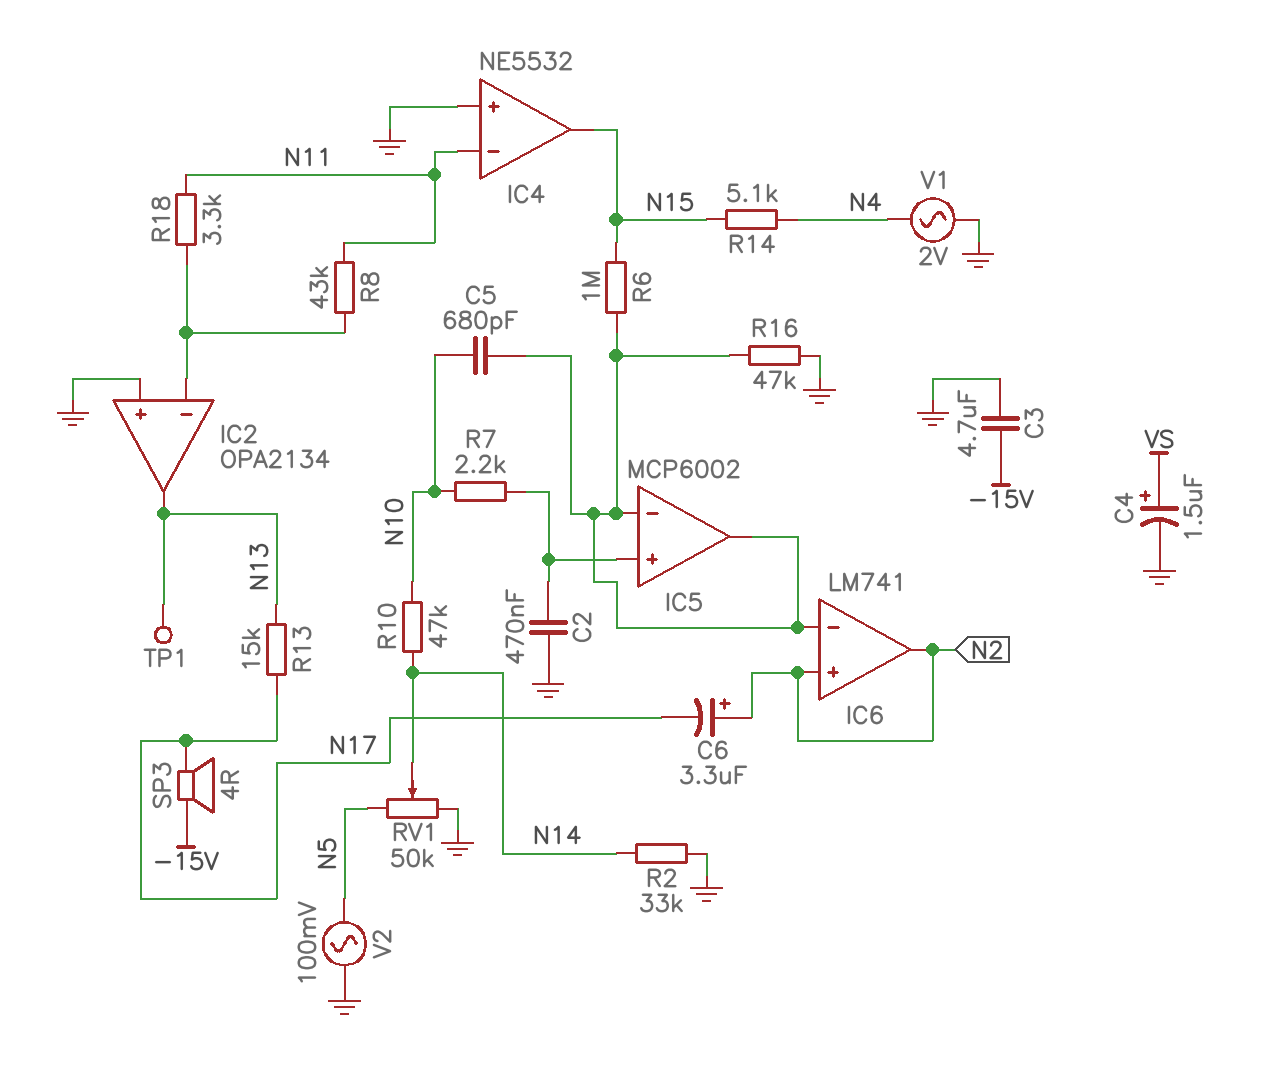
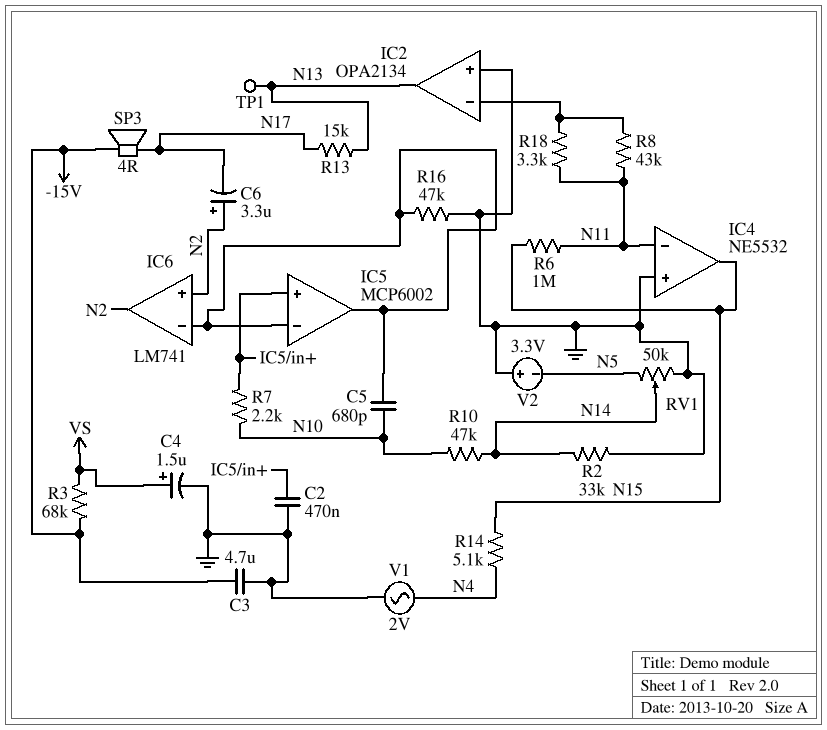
R3: none -> 68k (-15V, VS)
R6: 1M (IC5/in-, N15) -> 1M (N11, N15)
V2: AC 100mV (GND, N5) -> 3.3V (plus GND, minus N5)

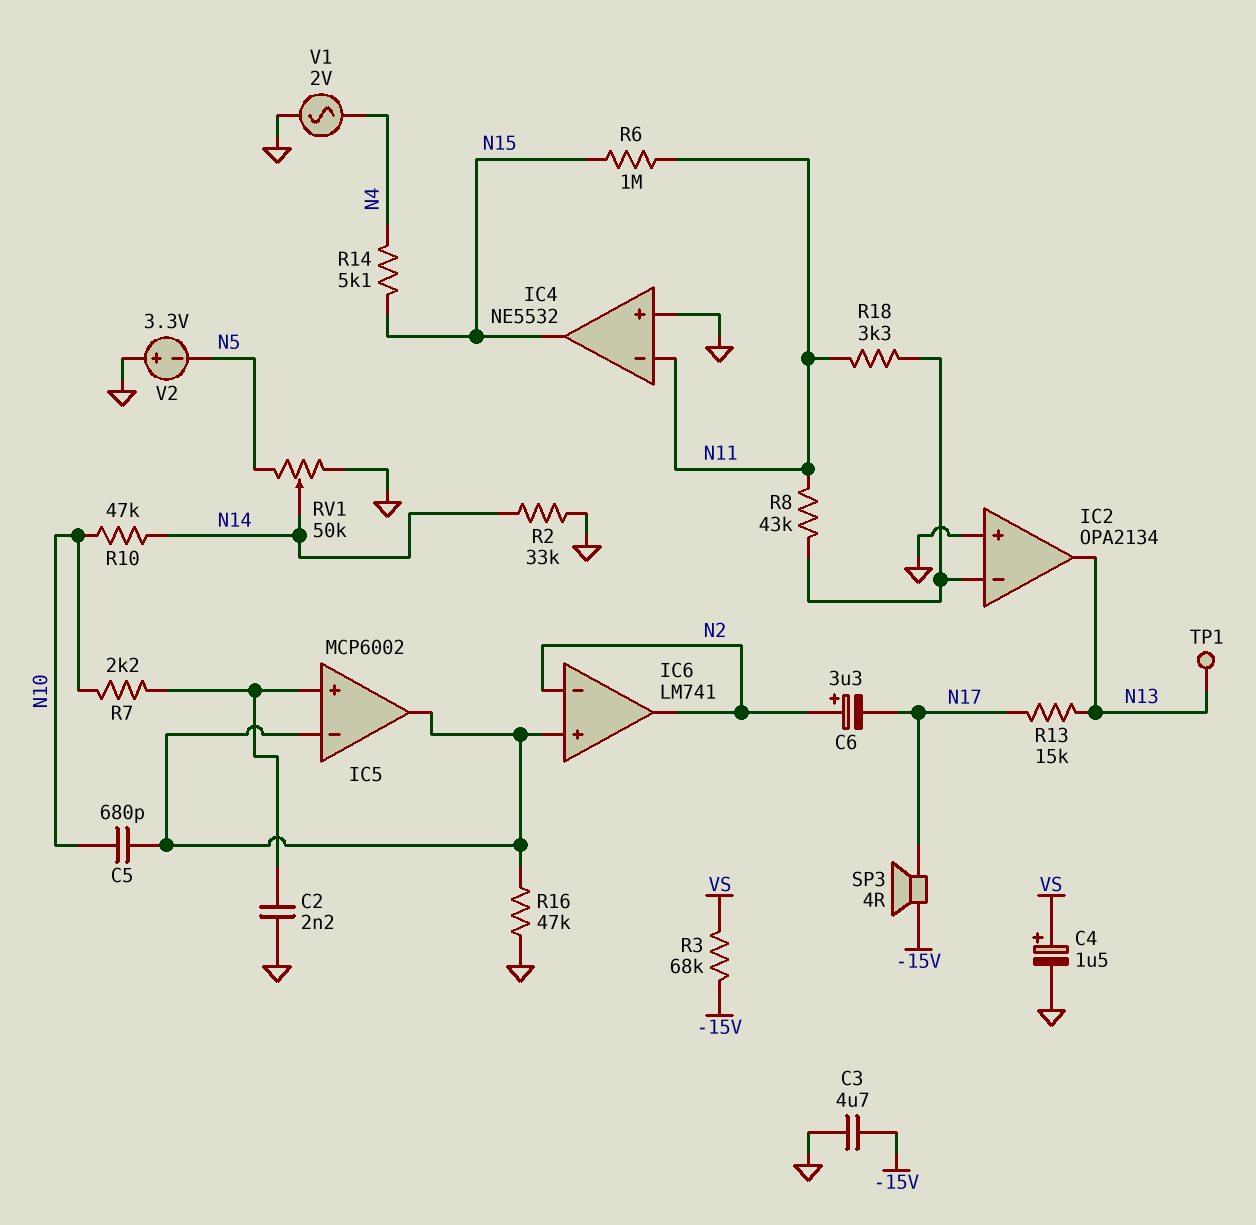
C2: 470nF (GND, IC5/in+) -> 2.2nF (GND, IC5/in+)
IC6 pin in+: N2 -> IC5/in-
IC6 pin in-: IC5/in- -> N2

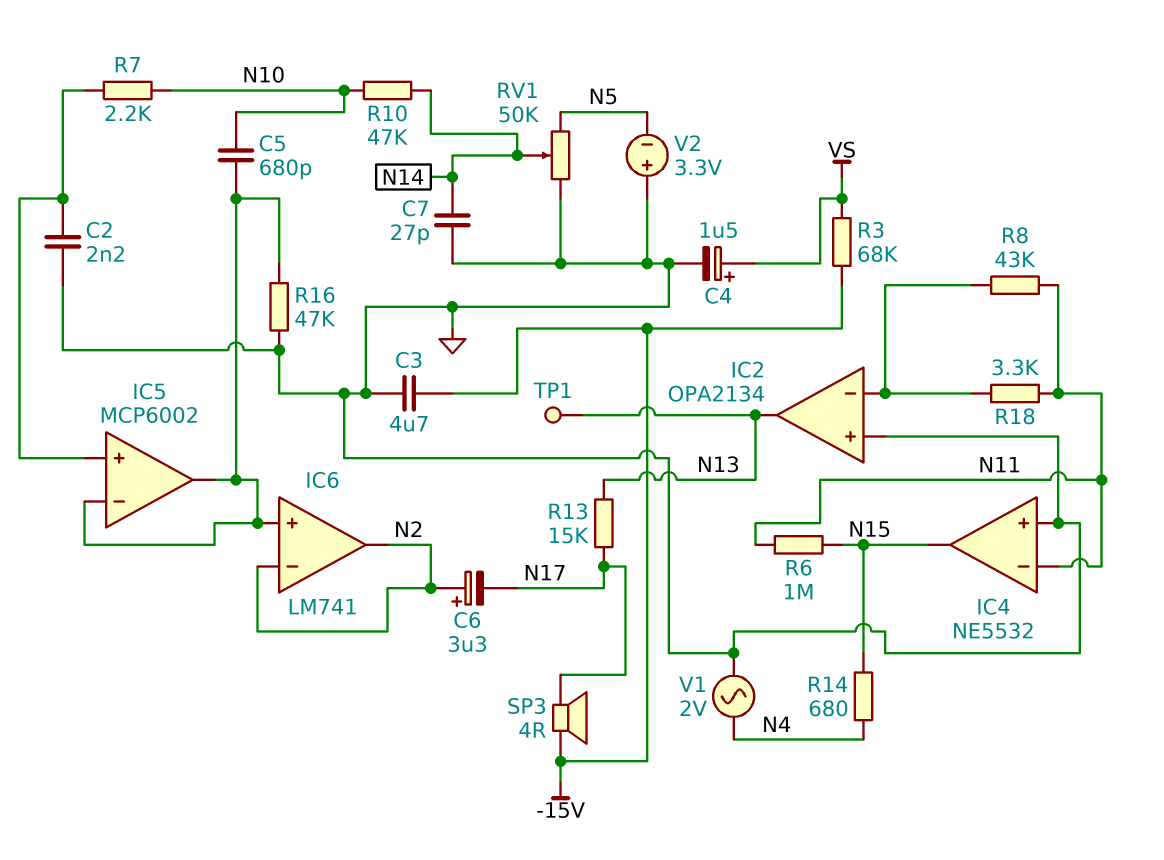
C7: none -> 27pF (GND, N14)
R2: 33k (GND, N14) -> none
R14: 5.1k (N4, N15) -> 680 (N4, N15)

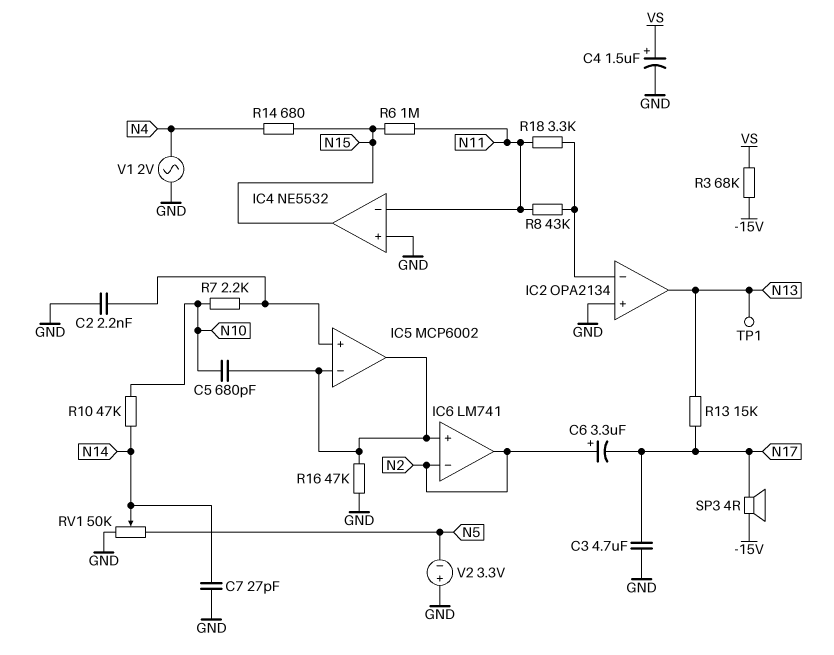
C3: 4.7uF (-15V, GND) -> 4.7uF (GND, N17)

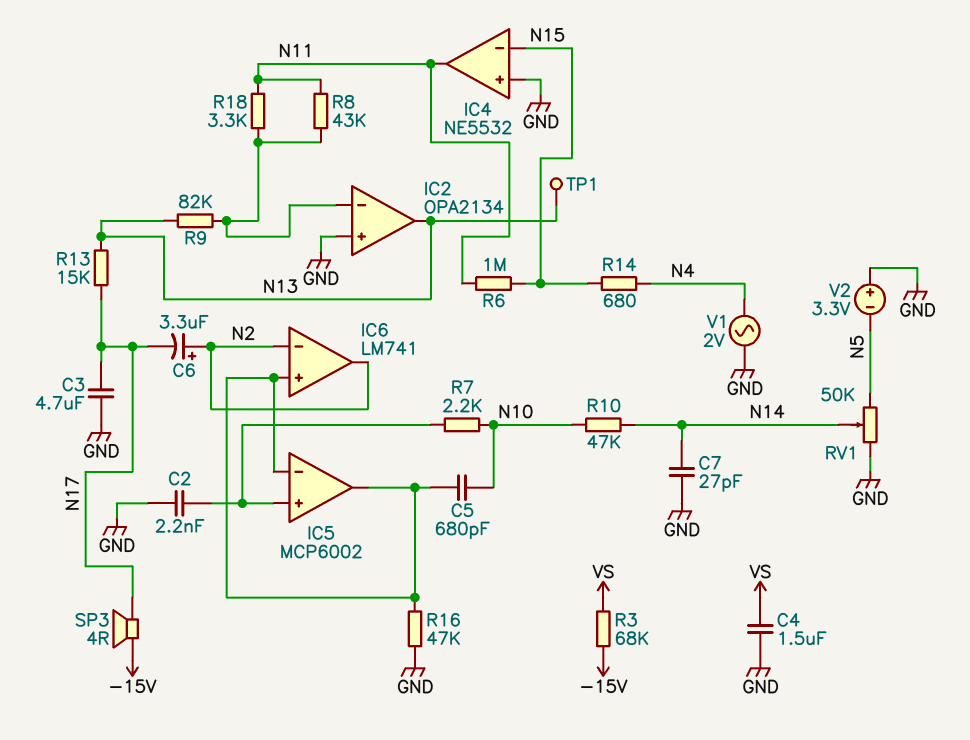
C4: 1.5uF (plus VS, minus GND) -> 1.5uF (GND, VS)
IC4 pin in-: N11 -> N15
IC4 pin out: N15 -> N11
R9: none -> 82k (IC2/in-, N13)

